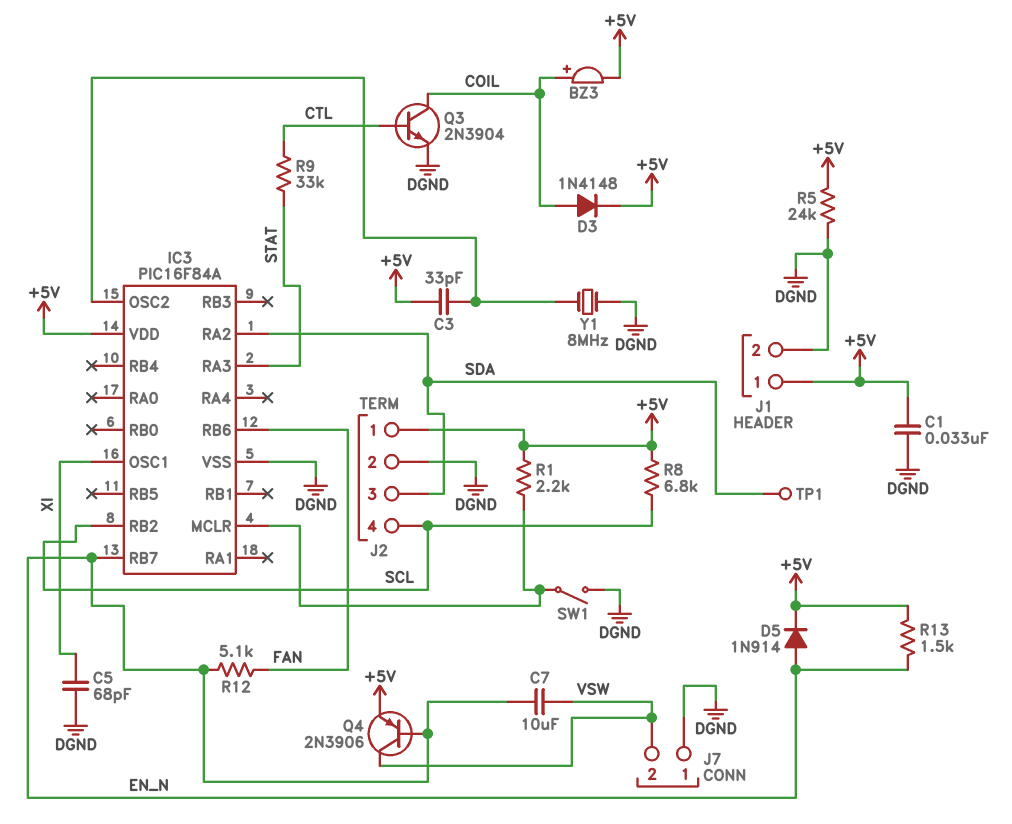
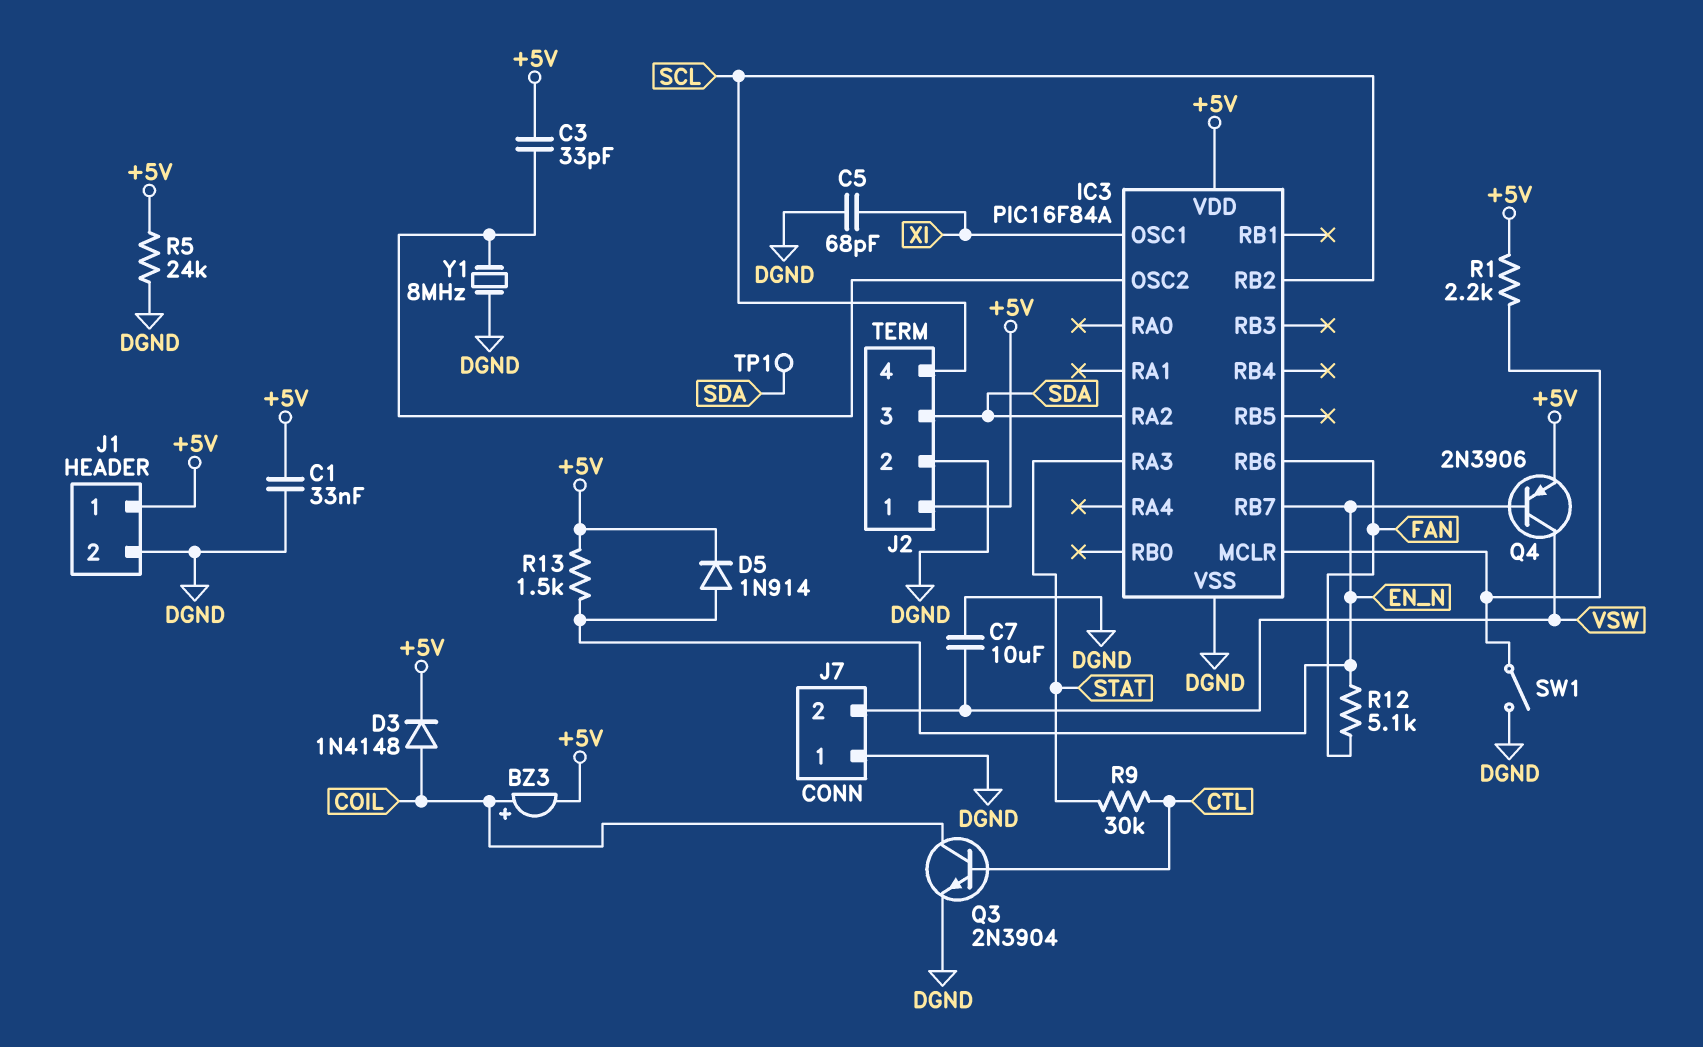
C7: 10uF (EN_N, VSW) -> 10uF (DGND, VSW)
R8: 6.8k (+5V, SCL) -> none
R9: 33k (CTL, STAT) -> 30k (CTL, STAT)

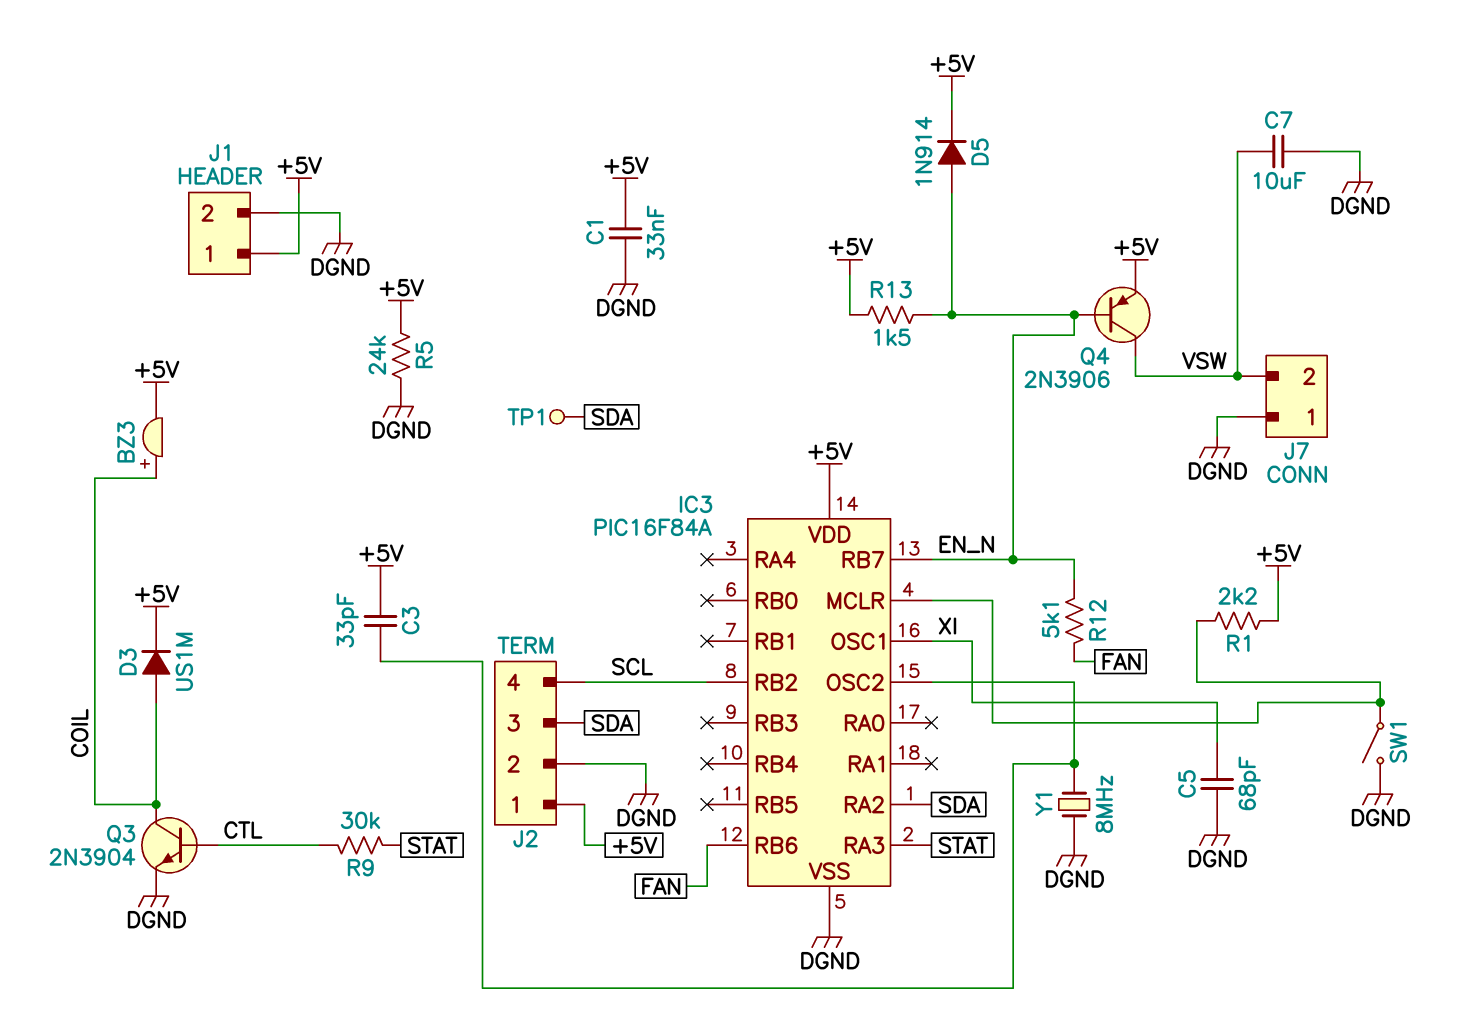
D3: diode 1N4148 (A COIL, K +5V) -> diode US1M (A COIL, K +5V)

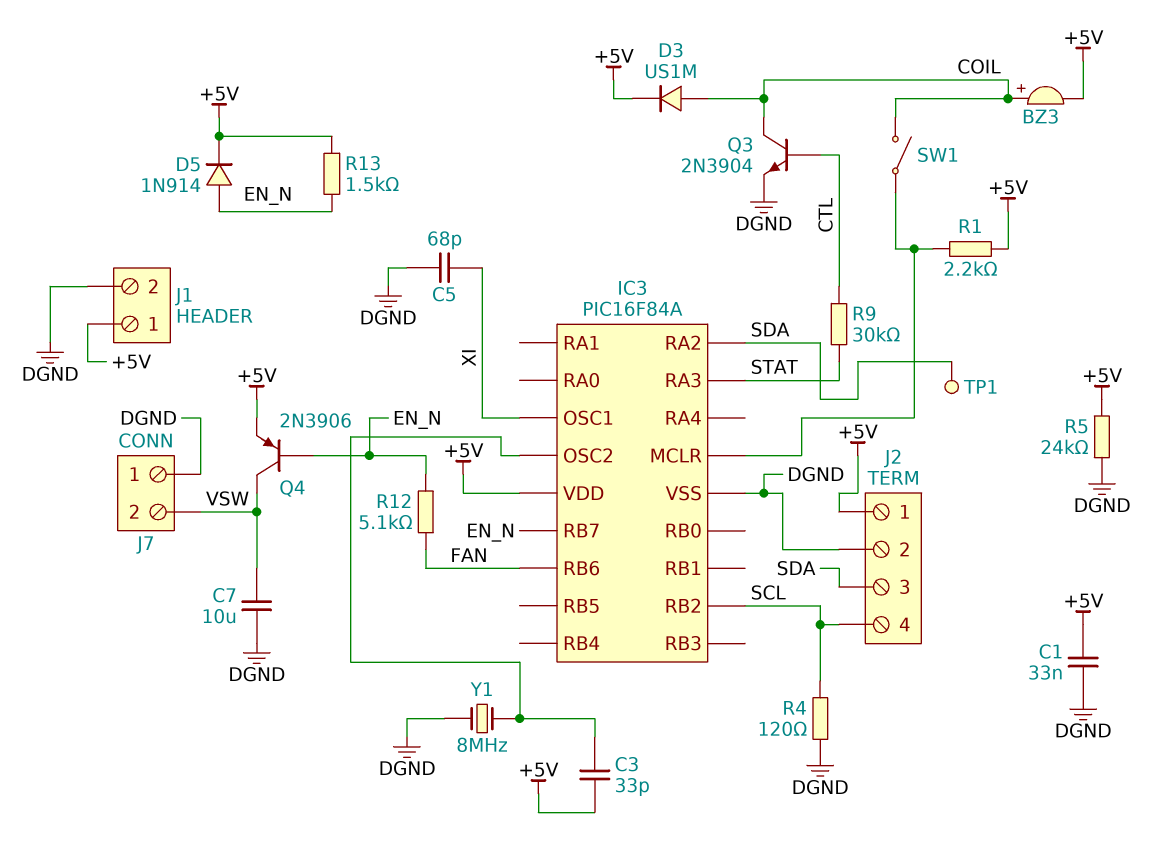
R4: none -> 120 (DGND, SCL)
SW1: switch (DGND, IC3/MCLR) -> switch (COIL, IC3/MCLR)

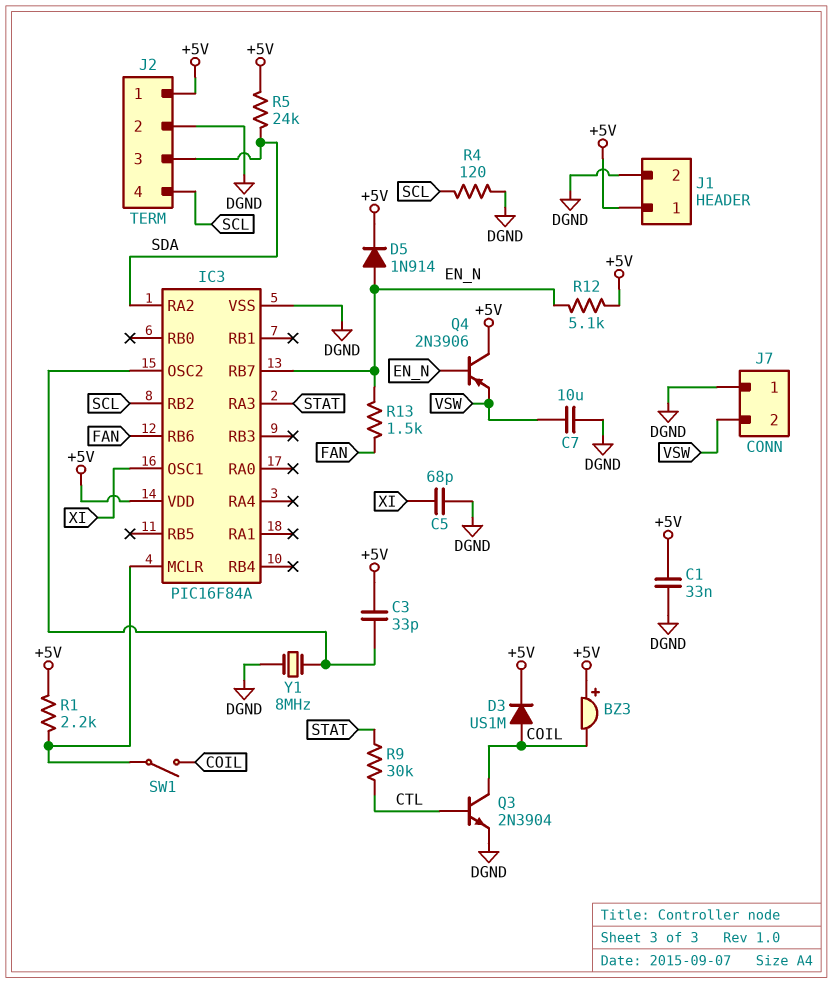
BZ3: buzzer (plus COIL, minus +5V) -> buzzer (plus +5V, minus COIL)
Q4: PNP 2N3906 (B EN_N, C VSW, E +5V) -> PNP 2N3906 (B EN_N, C +5V, E VSW)
R5: 24k (+5V, DGND) -> 24k (+5V, SDA)
R12: 5.1k (EN_N, FAN) -> 5.1k (+5V, EN_N)
R13: 1.5k (+5V, EN_N) -> 1.5k (EN_N, FAN)
TP1: test point (SDA) -> none

